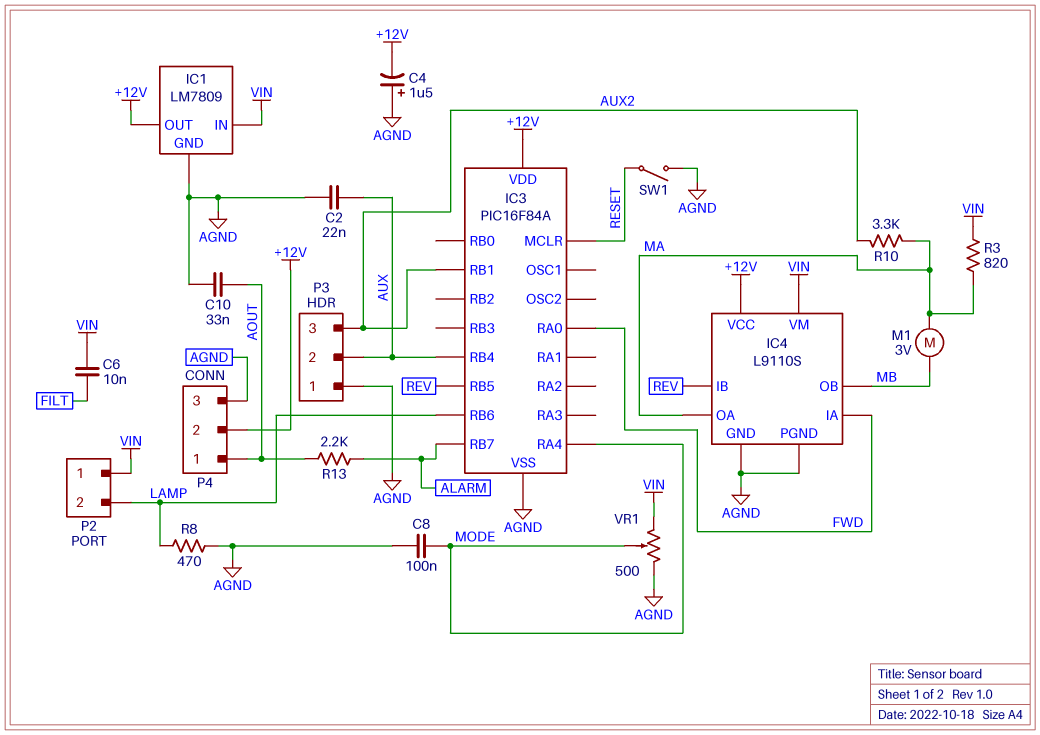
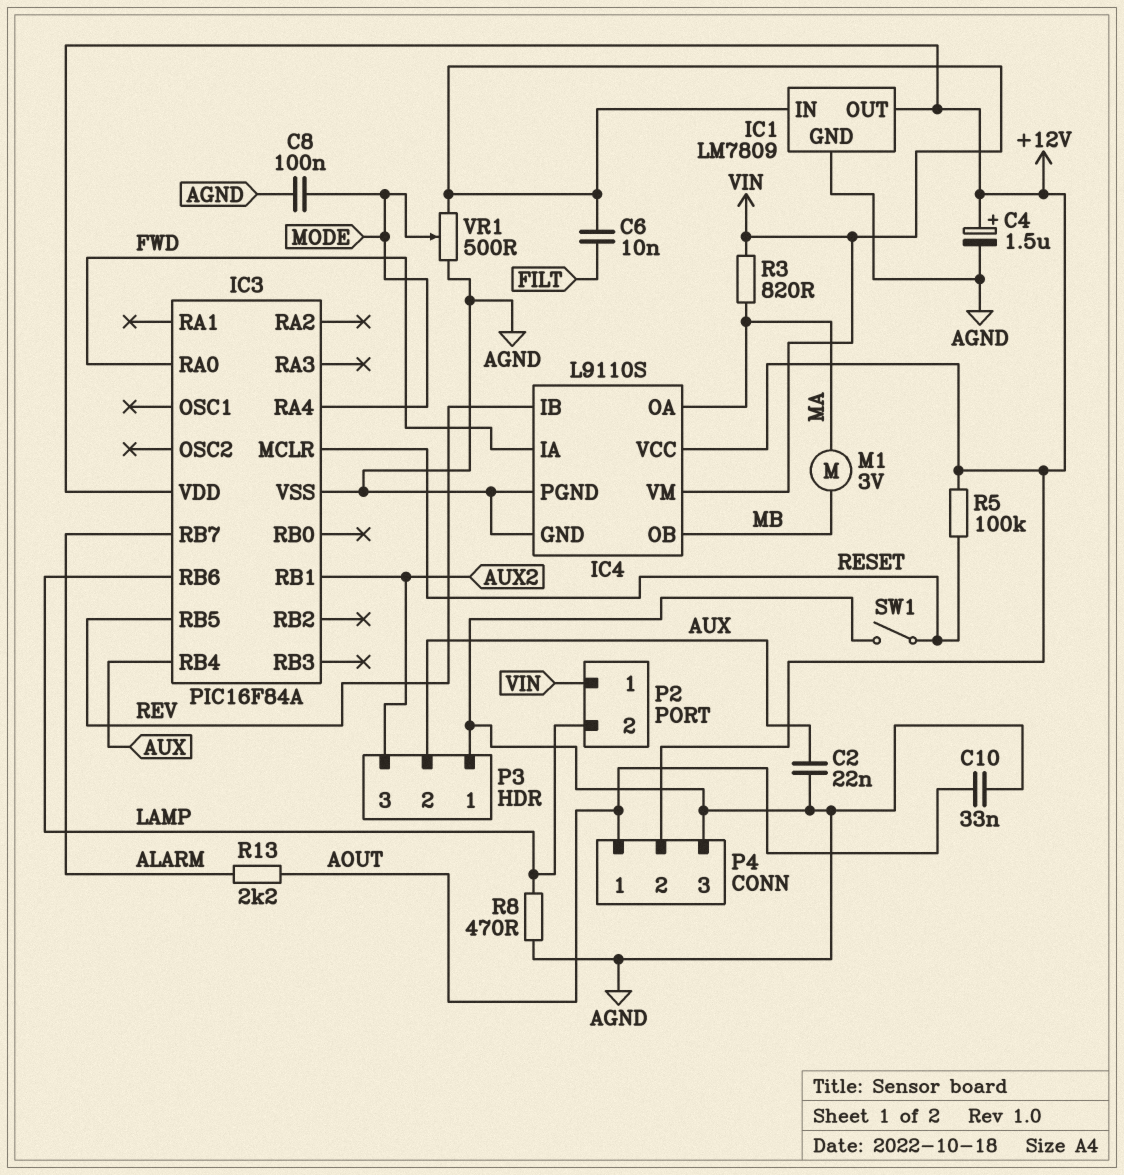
C4: 1.5uF (plus AGND, minus +12V) -> 1.5uF (plus +12V, minus AGND)
R5: none -> 100k (+12V, RESET)
R10: 3.3k (AUX2, MA) -> none

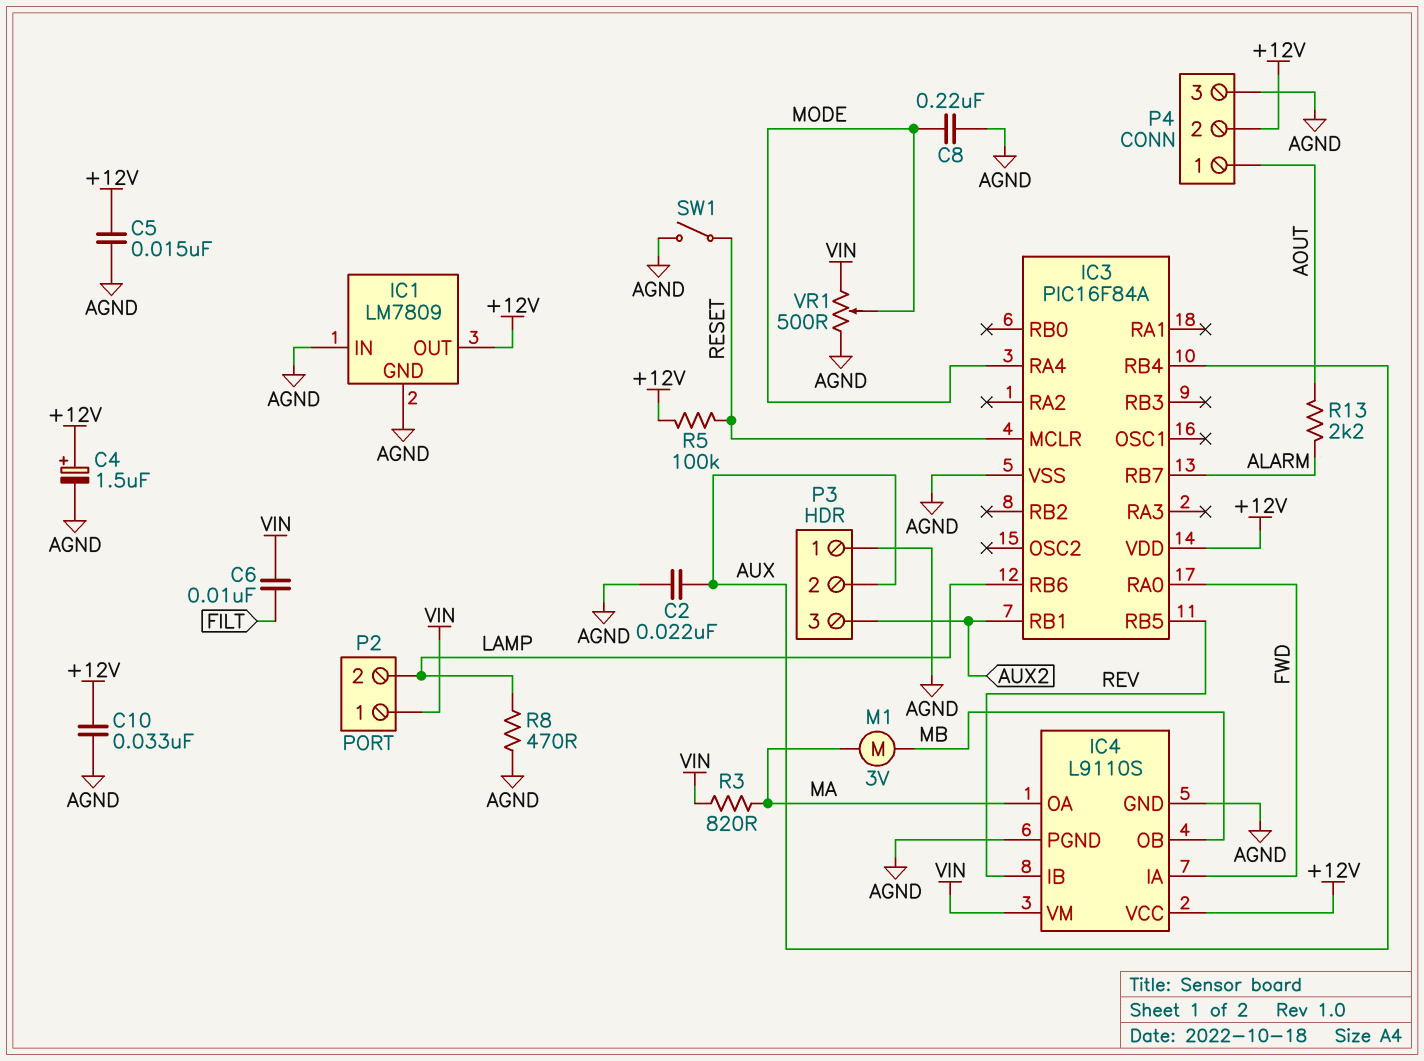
C5: none -> 15nF (+12V, AGND)
C8: 100nF (AGND, MODE) -> 220nF (AGND, MODE)
C10: 33nF (AGND, AOUT) -> 33nF (+12V, AGND)
IC1 pin IN: VIN -> AGND

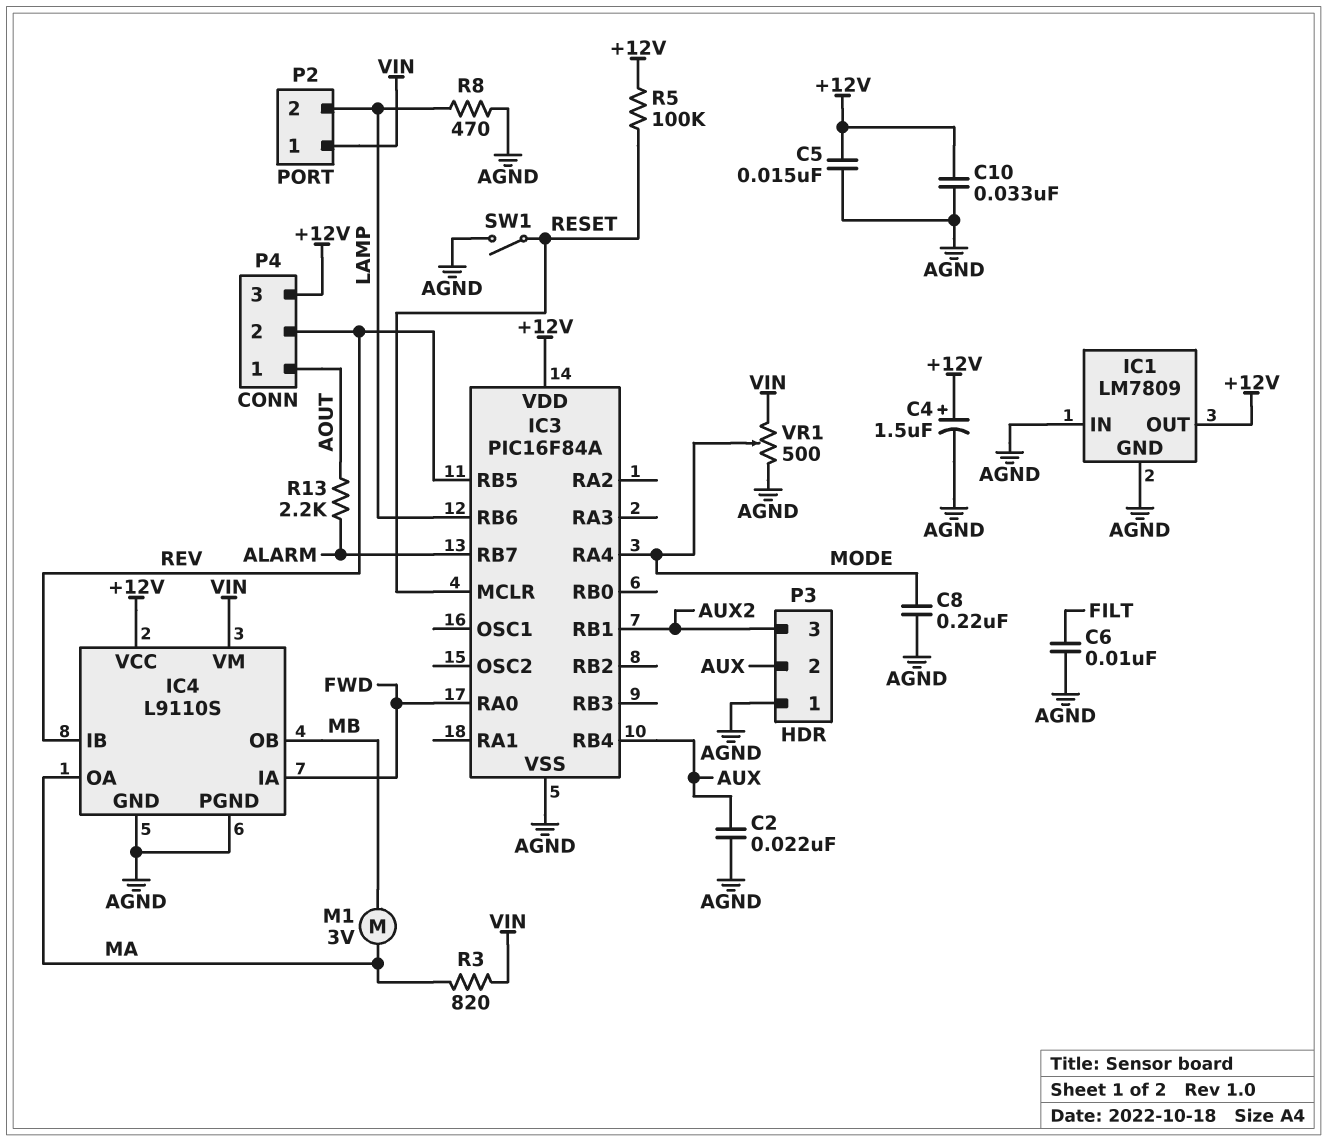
C6: 10nF (FILT, VIN) -> 10nF (AGND, FILT)
P4 pin 2: +12V -> REV
P4 pin 3: AGND -> +12V

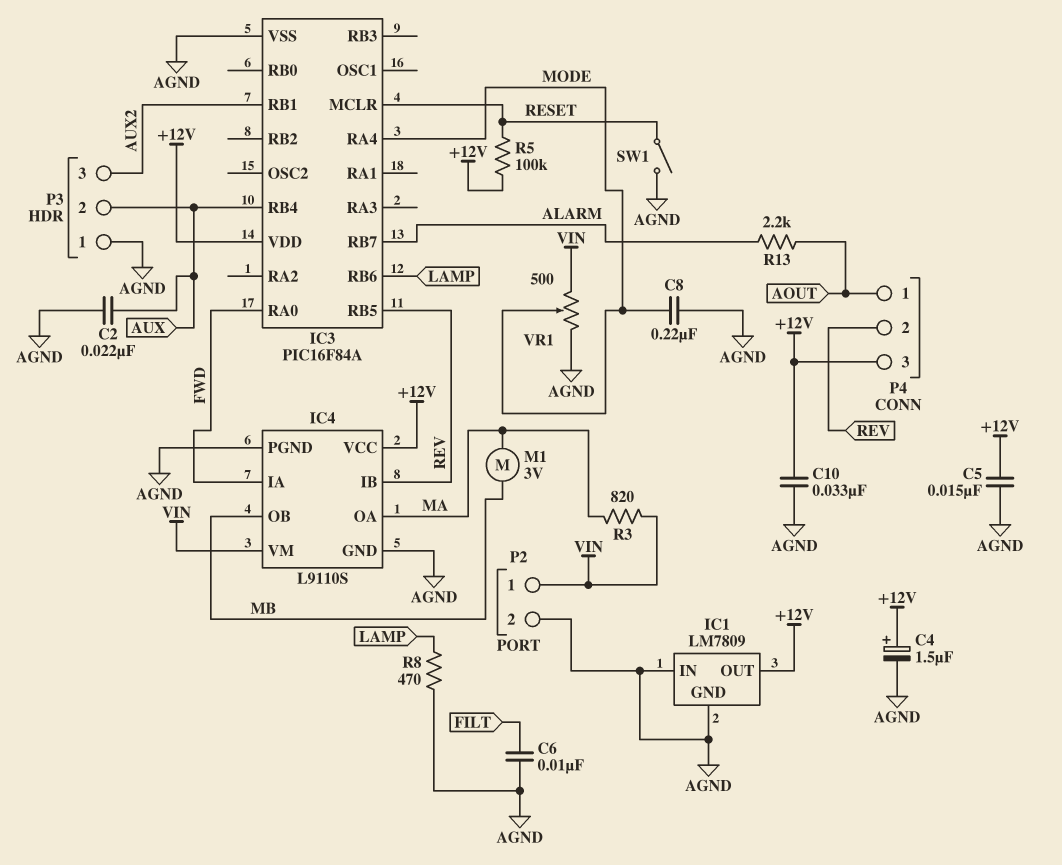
P2 pin 2: LAMP -> AGND

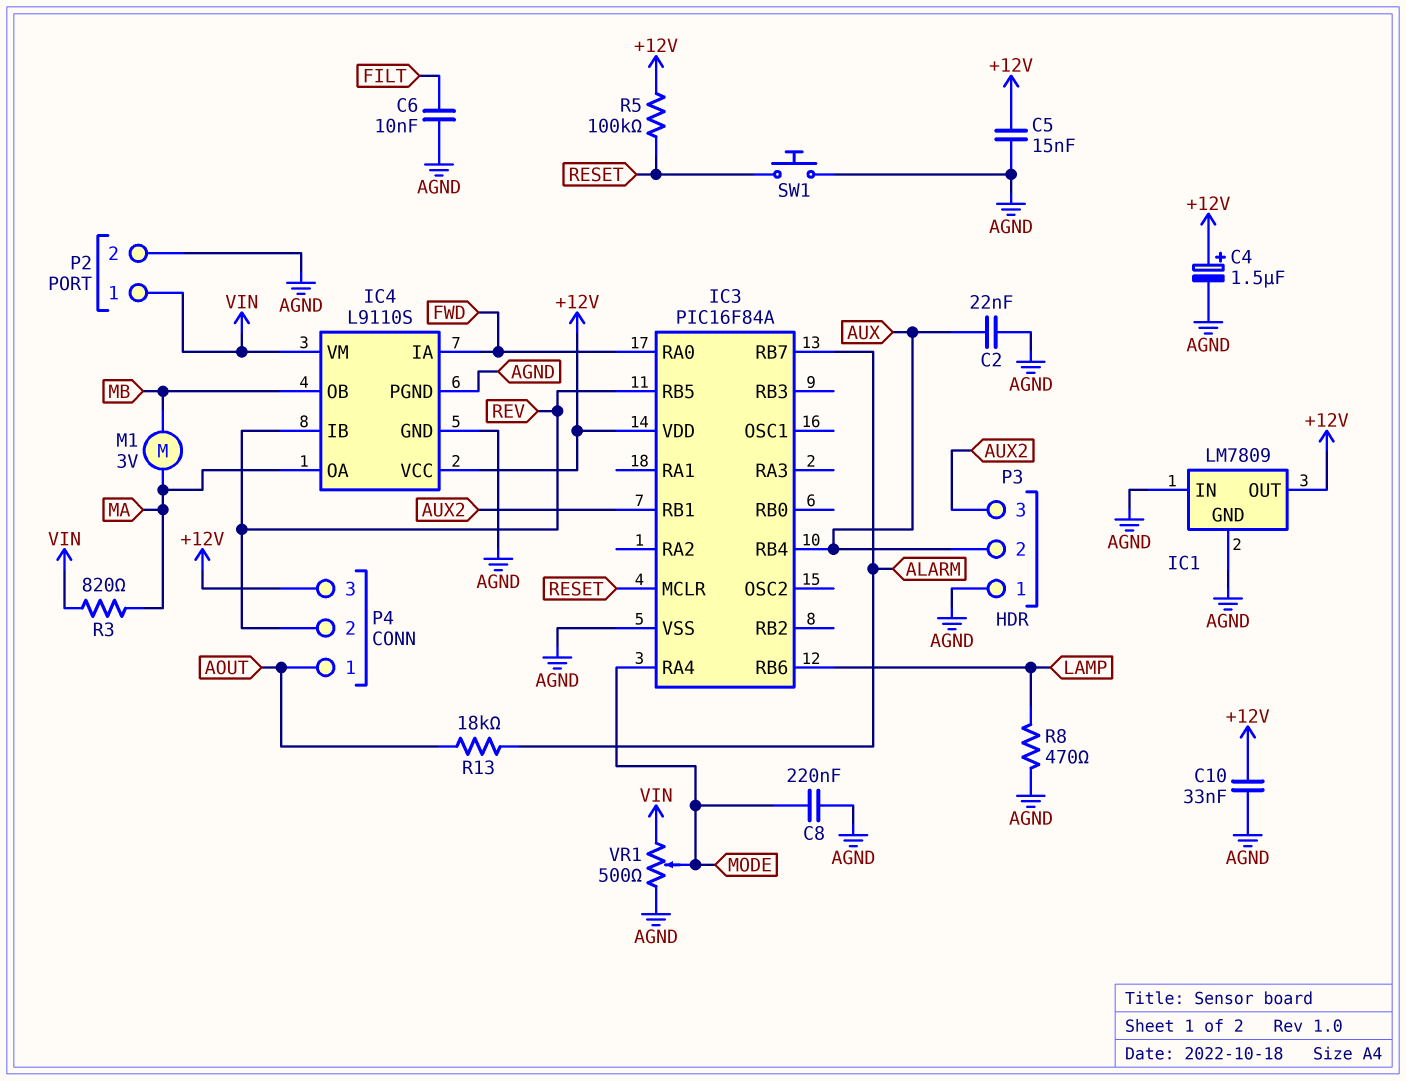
R13: 2.2k (ALARM, AOUT) -> 18k (ALARM, AOUT)
SW1: switch (AGND, RESET) -> button (AGND, RESET)

